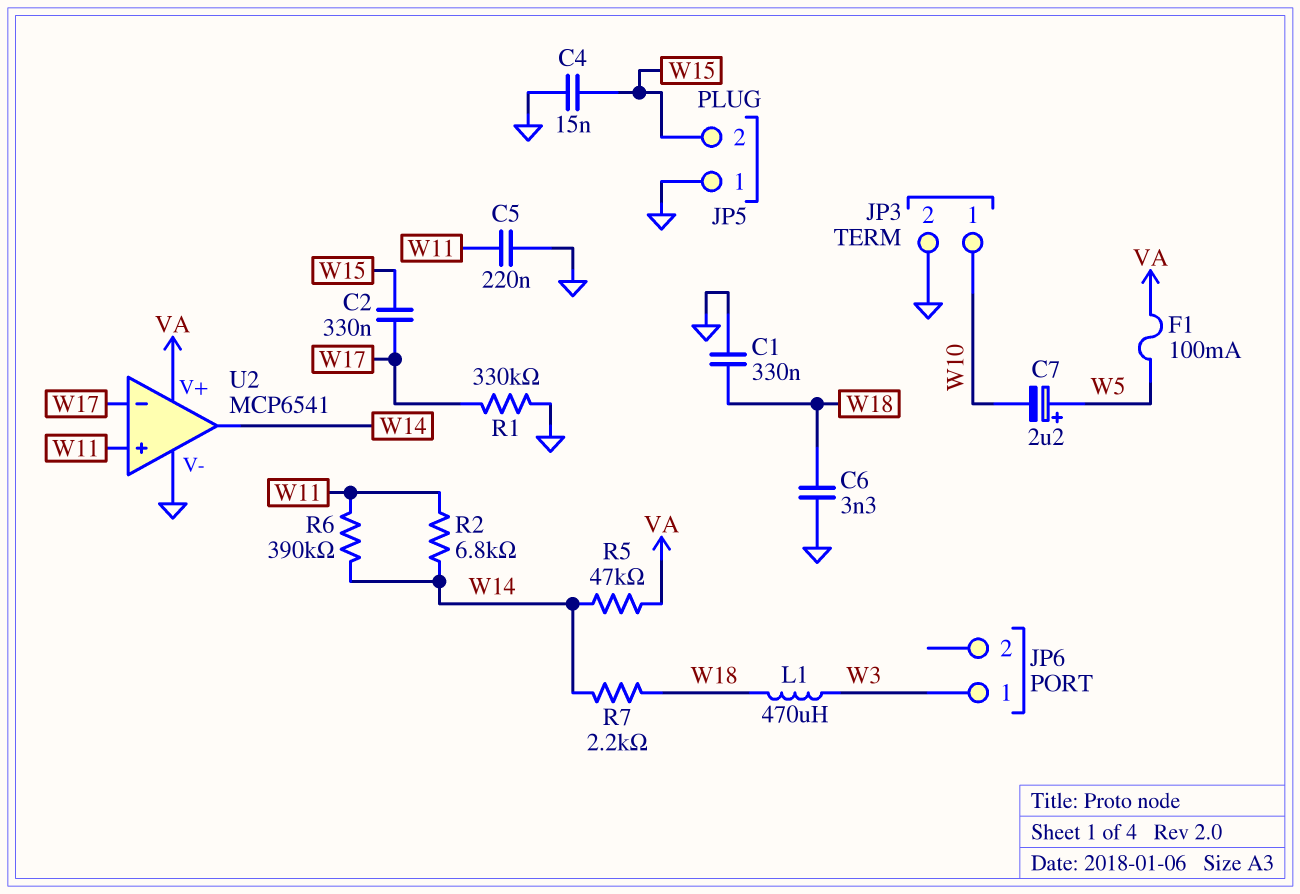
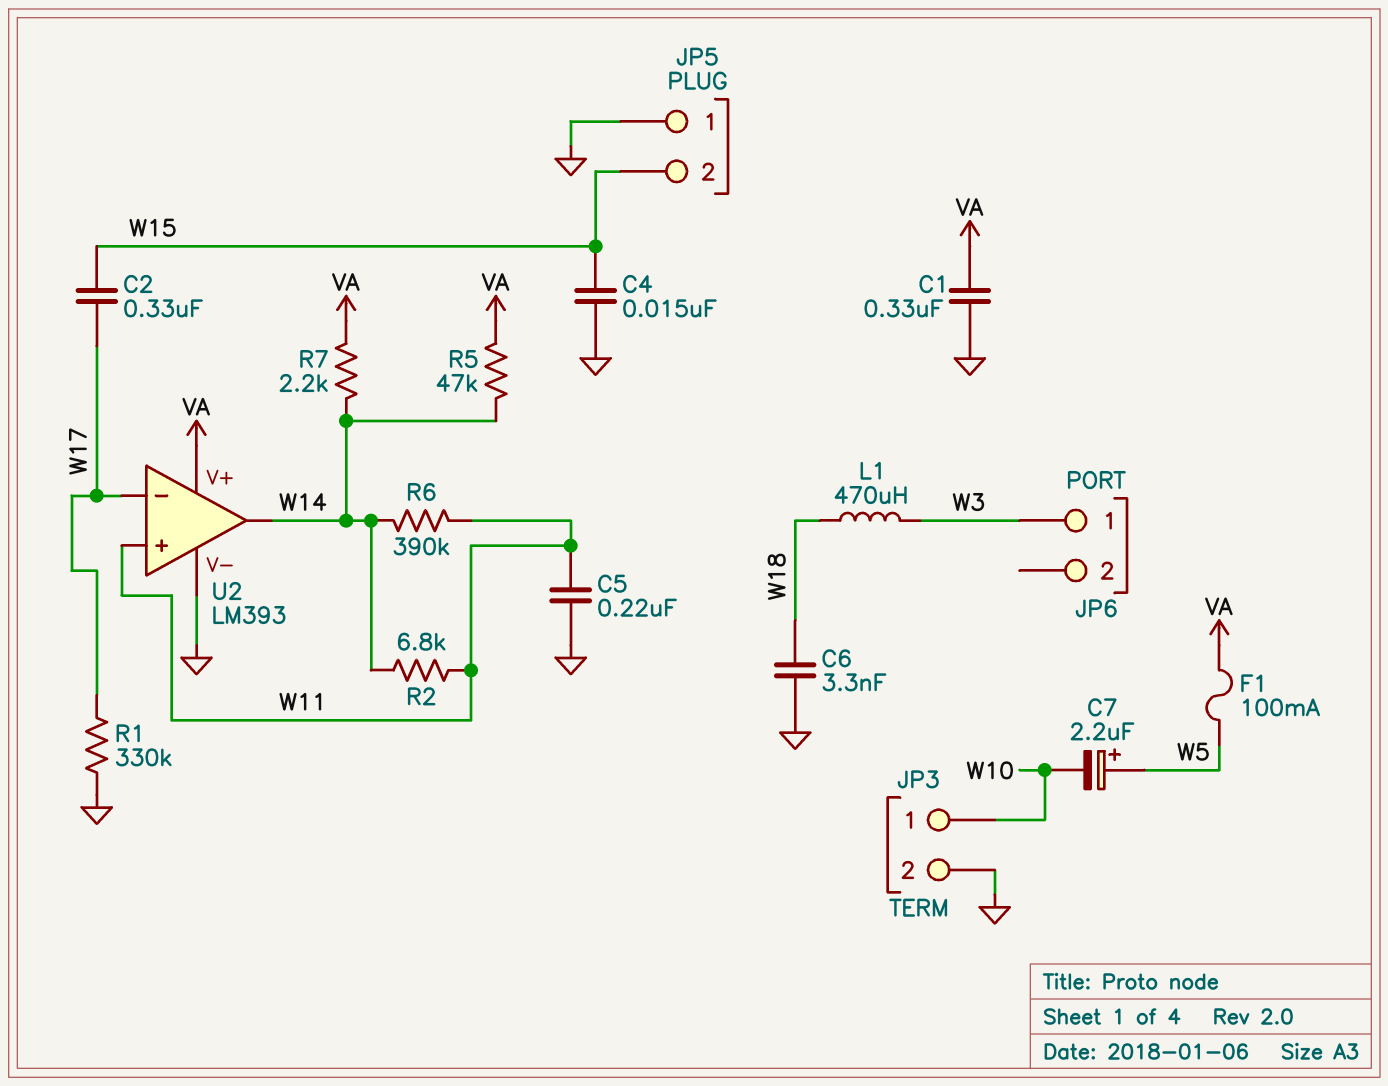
C1: 330nF (GND, W18) -> 330nF (GND, VA)
R7: 2.2k (W14, W18) -> 2.2k (VA, W14)
U2: MCP6541 -> LM393

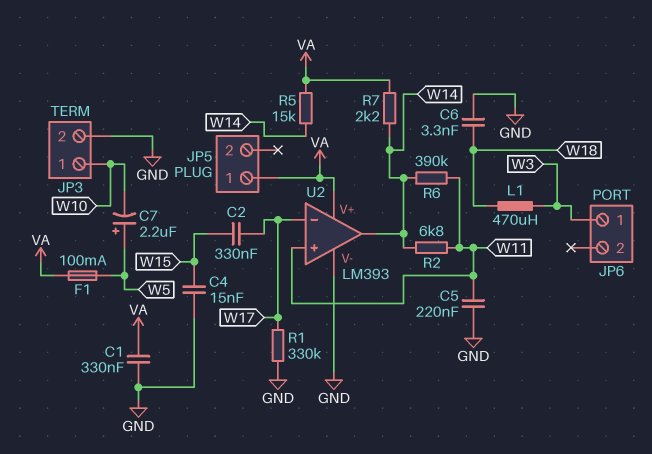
JP5 pin 1: GND -> VA
JP5 pin 2: W15 -> none
R5: 47k (VA, W14) -> 15k (VA, W14)

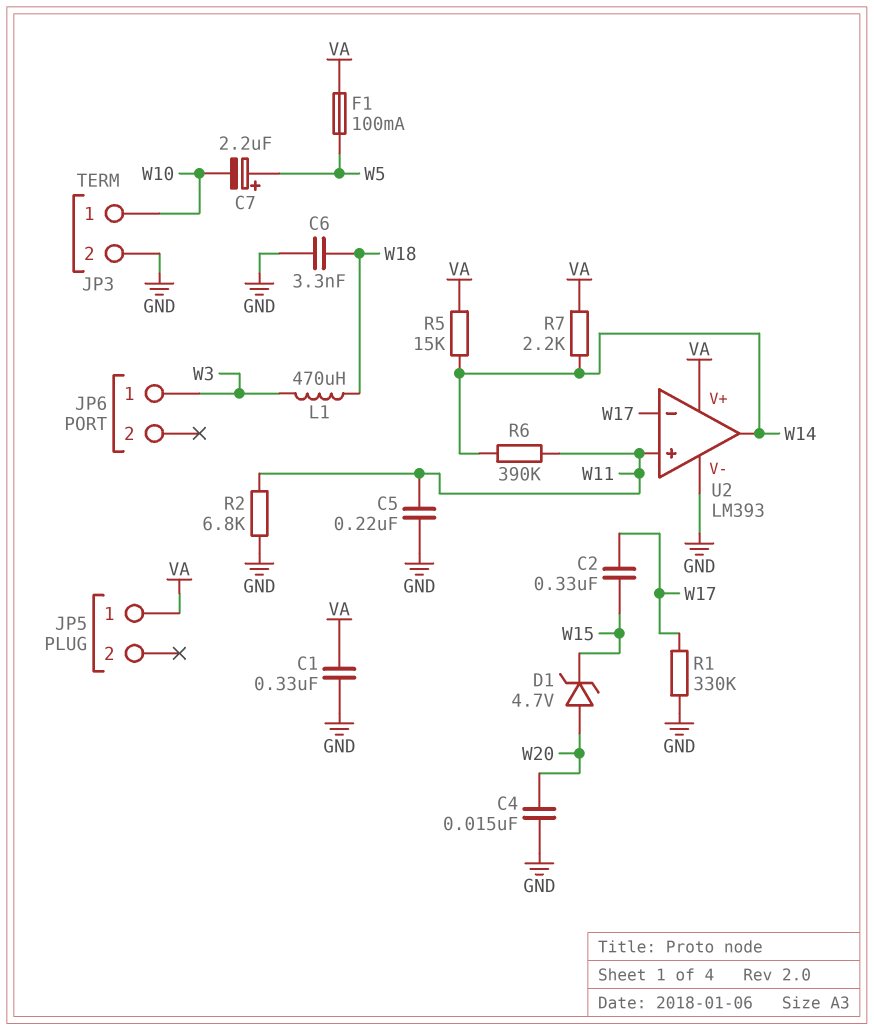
C4: 15nF (GND, W15) -> 15nF (GND, W20)
D1: none -> zener 4.7V (A W20, K W15)
R2: 6.8k (W11, W14) -> 6.8k (GND, W11)

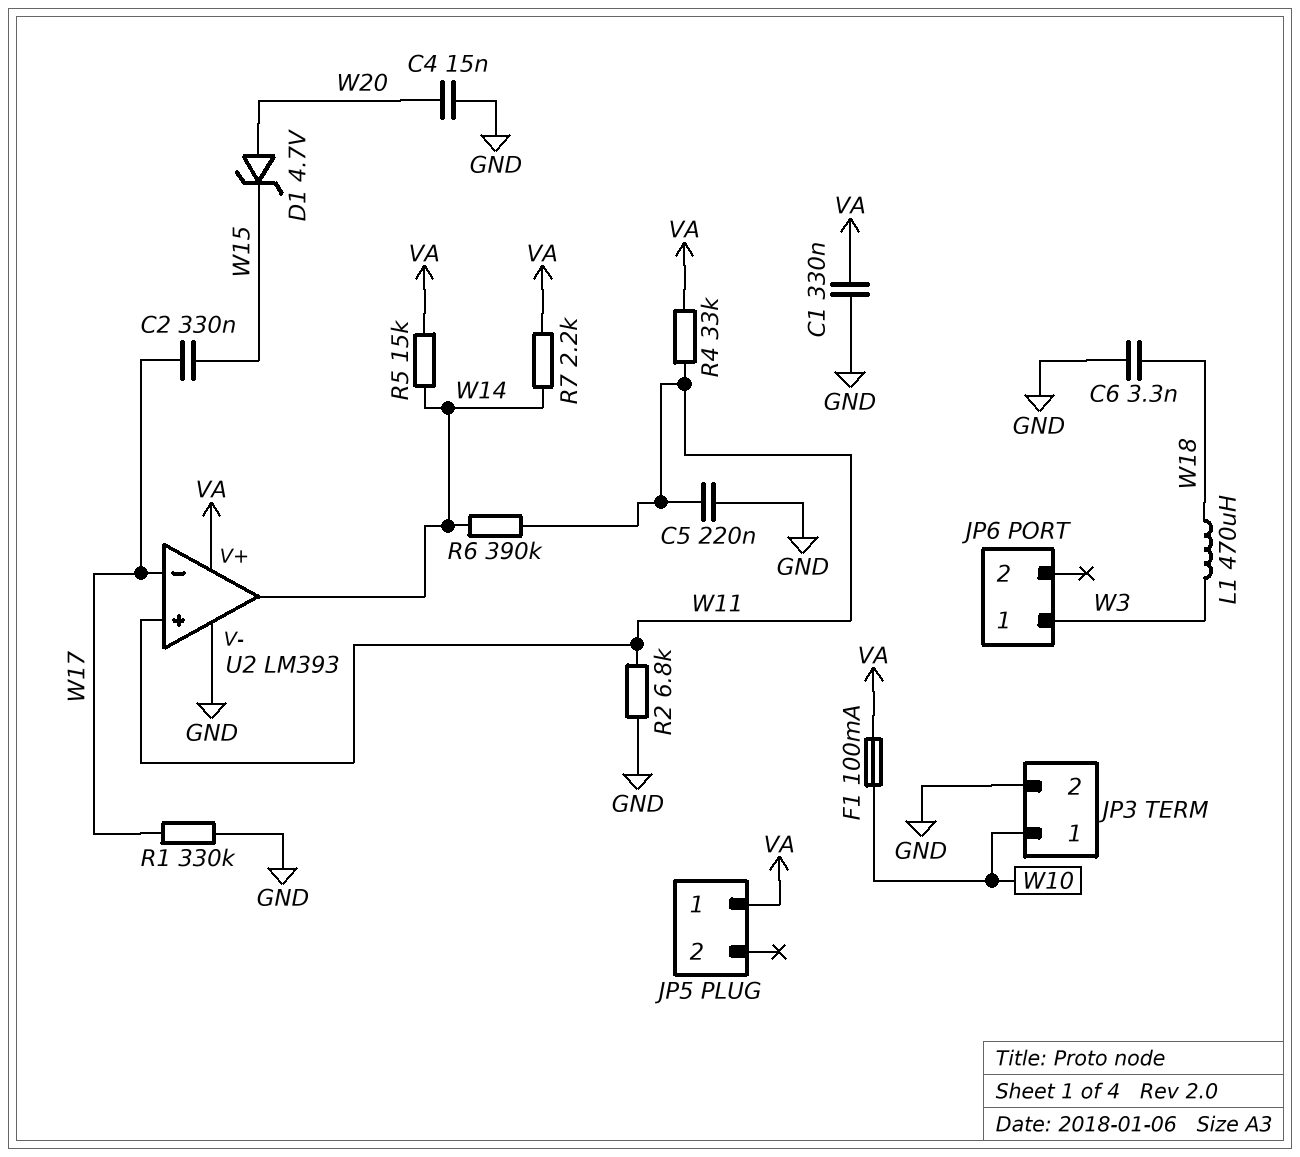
C7: 2.2uF (plus W5, minus W10) -> none
F1: 100mA (VA, W5) -> 100mA (VA, W10)
R4: none -> 33k (VA, W11)

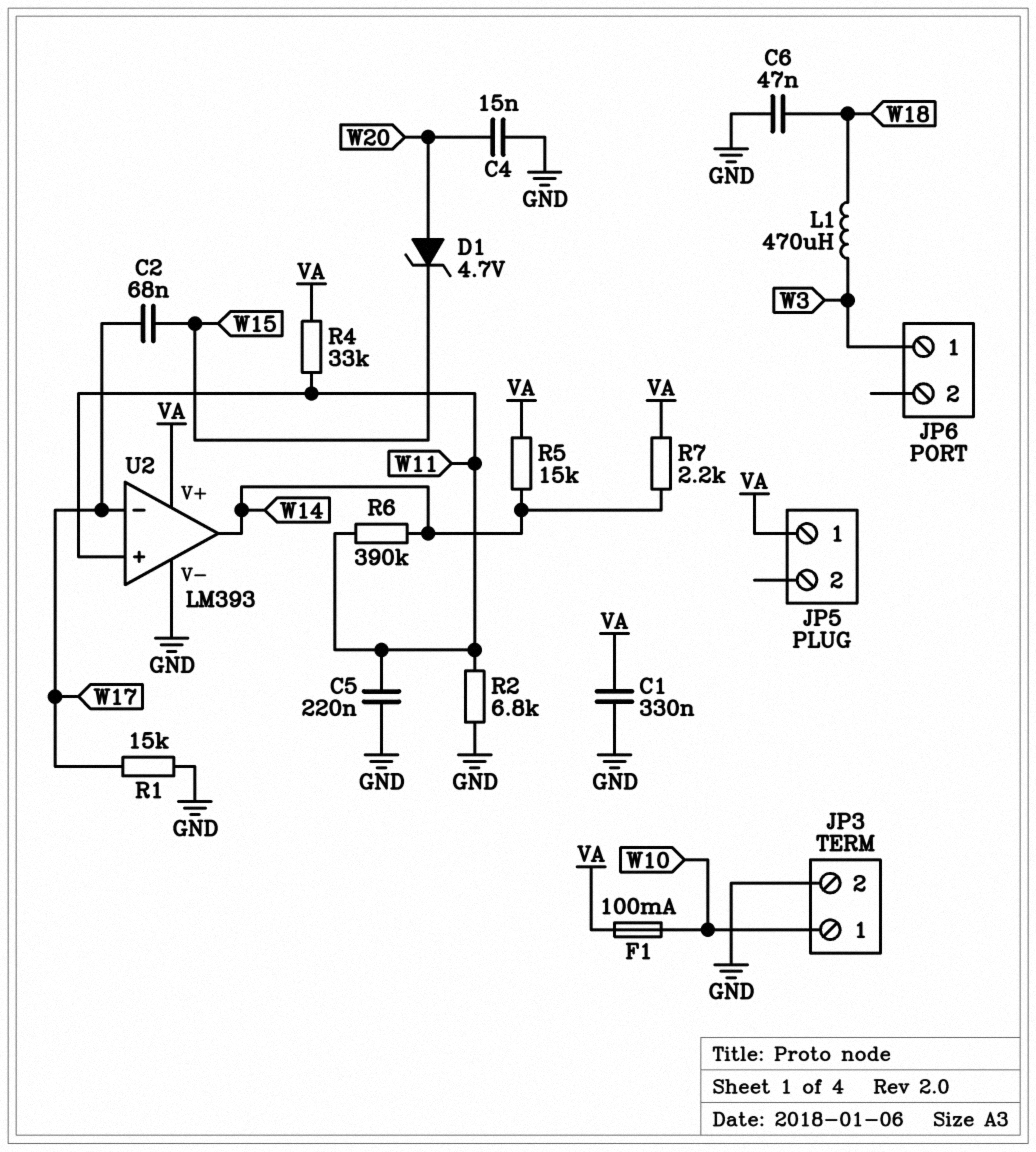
C2: 330nF (W15, W17) -> 68nF (W15, W17)
C6: 3.3nF (GND, W18) -> 47nF (GND, W18)
R1: 330k (GND, W17) -> 15k (GND, W17)

